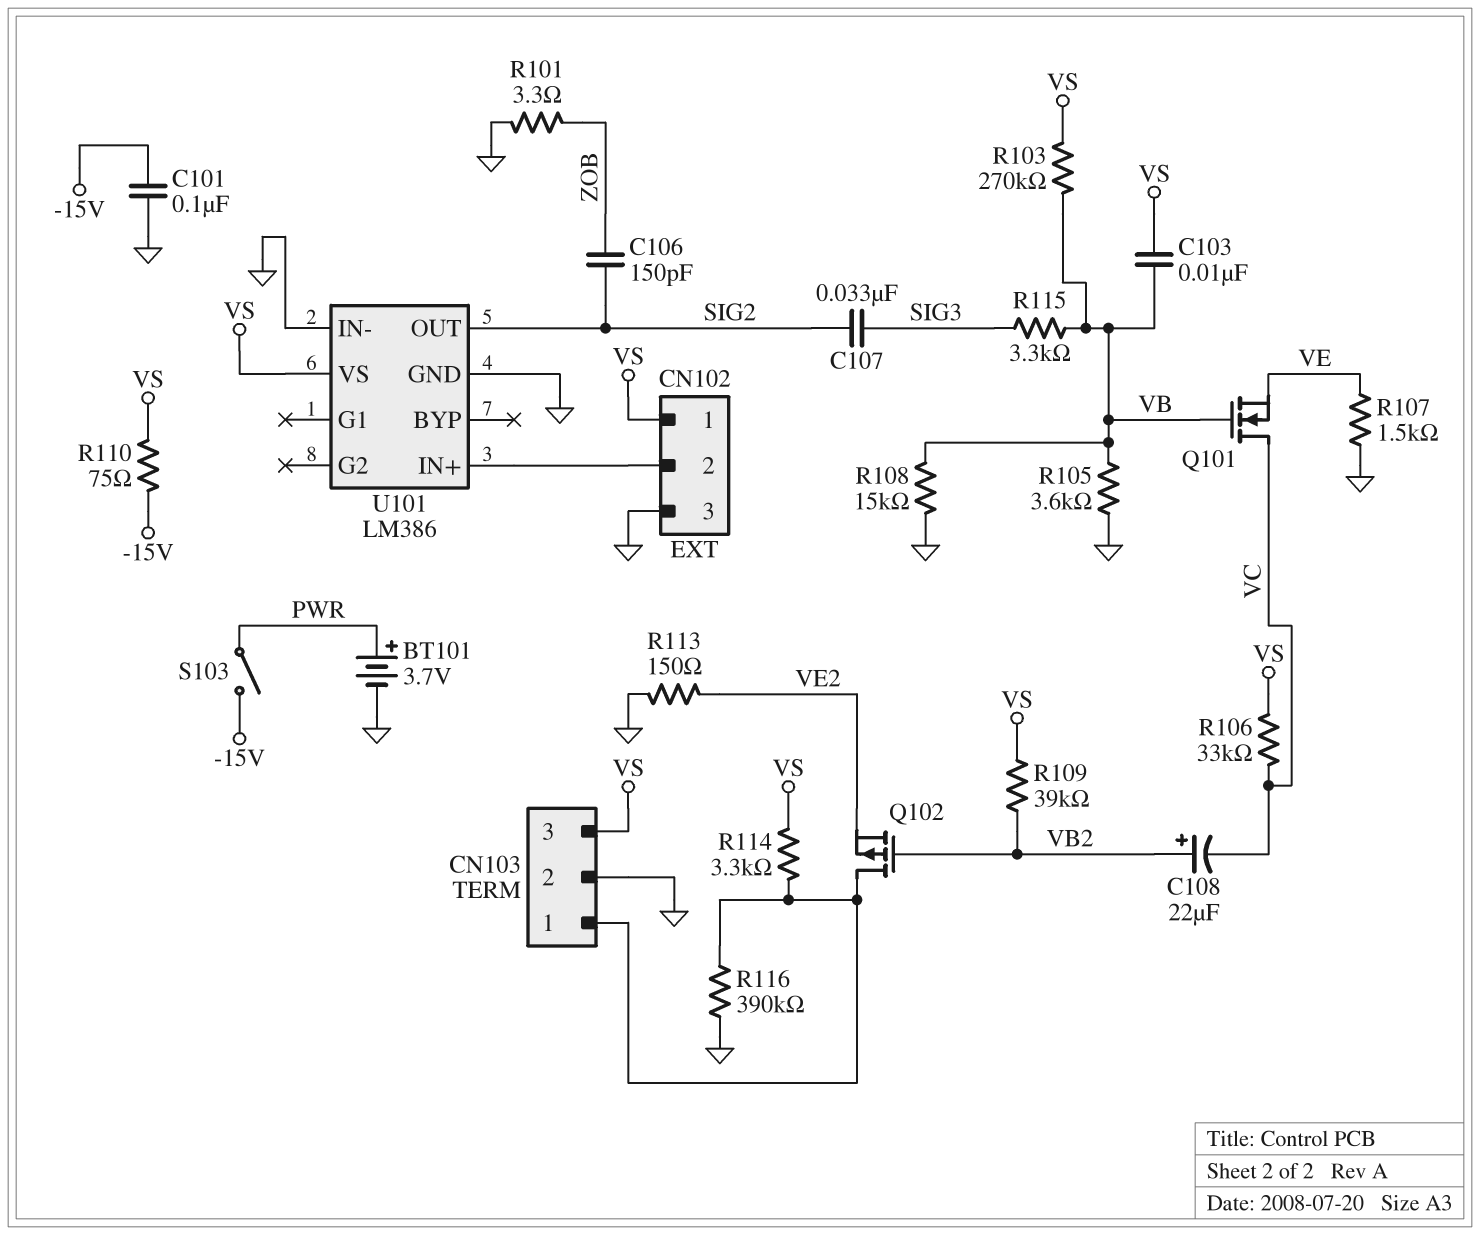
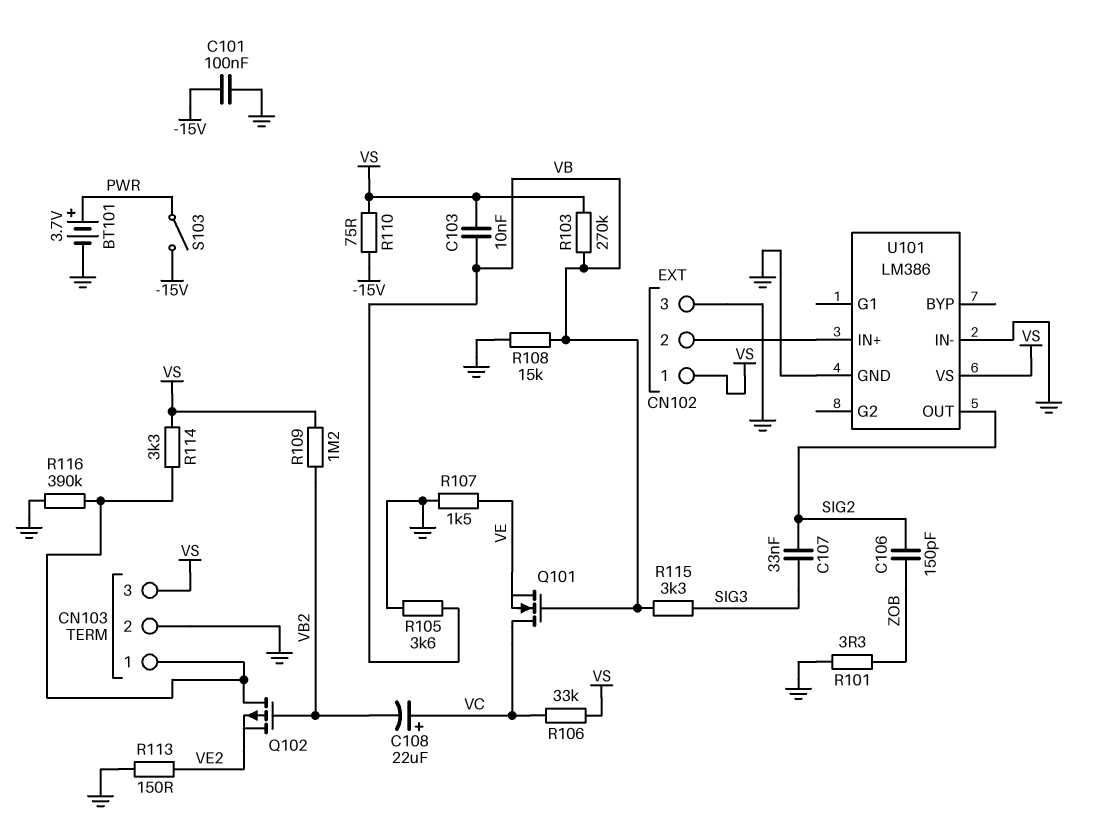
C108: 22uF (plus VB2, minus VC) -> 22uF (plus VC, minus VB2)
R109: 39k (VB2, VS) -> 1.2M (VB2, VS)

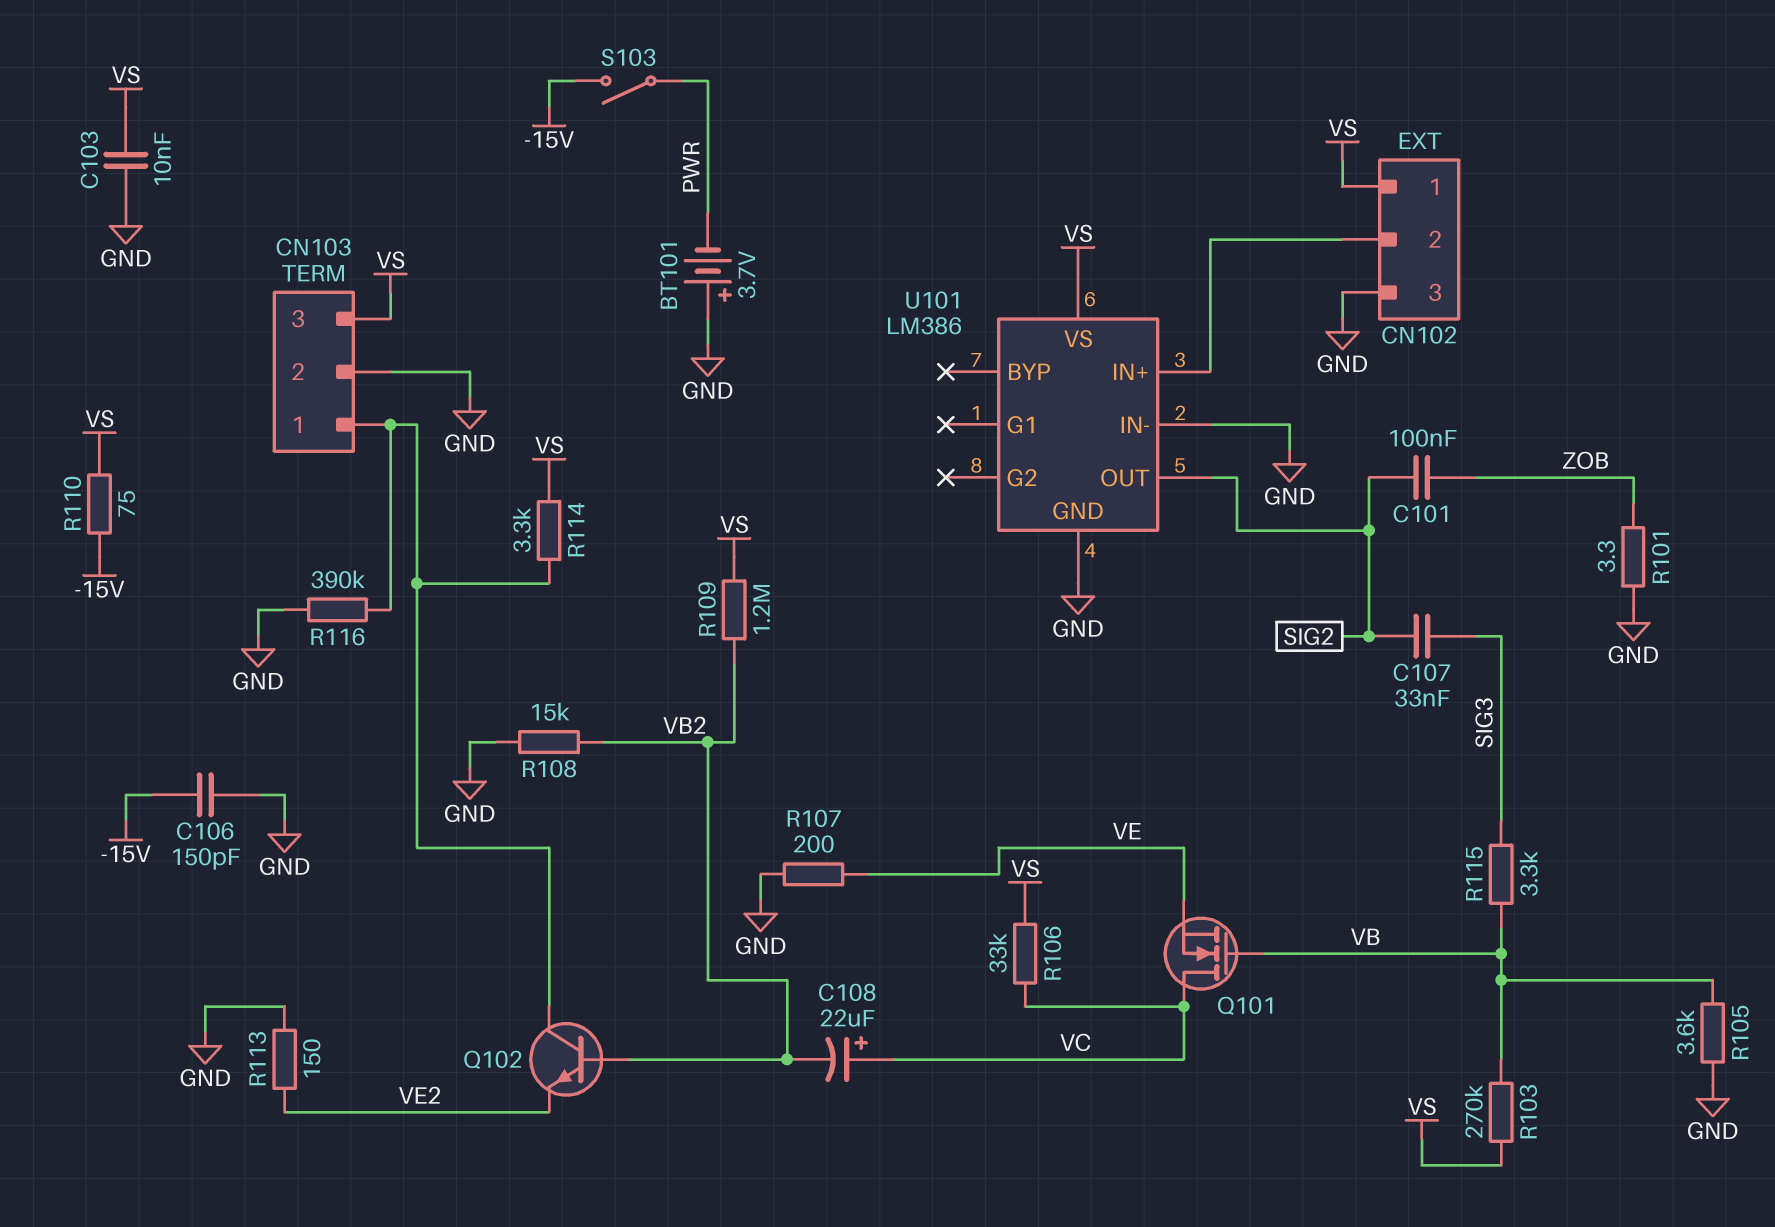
BT101: 3.7V (plus PWR, minus GND) -> 3.7V (plus GND, minus PWR)
C101: 100nF (-15V, GND) -> 100nF (SIG2, ZOB)
C103: 10nF (VB, VS) -> 10nF (GND, VS)
C106: 150pF (SIG2, ZOB) -> 150pF (-15V, GND)
Q102: PMOS (G VB2, D CN103/1, S VE2) -> NPN (B VB2, C CN103/1, E VE2)
R107: 1.5k (GND, VE) -> 200 (GND, VE)
R108: 15k (GND, VB) -> 15k (GND, VB2)

